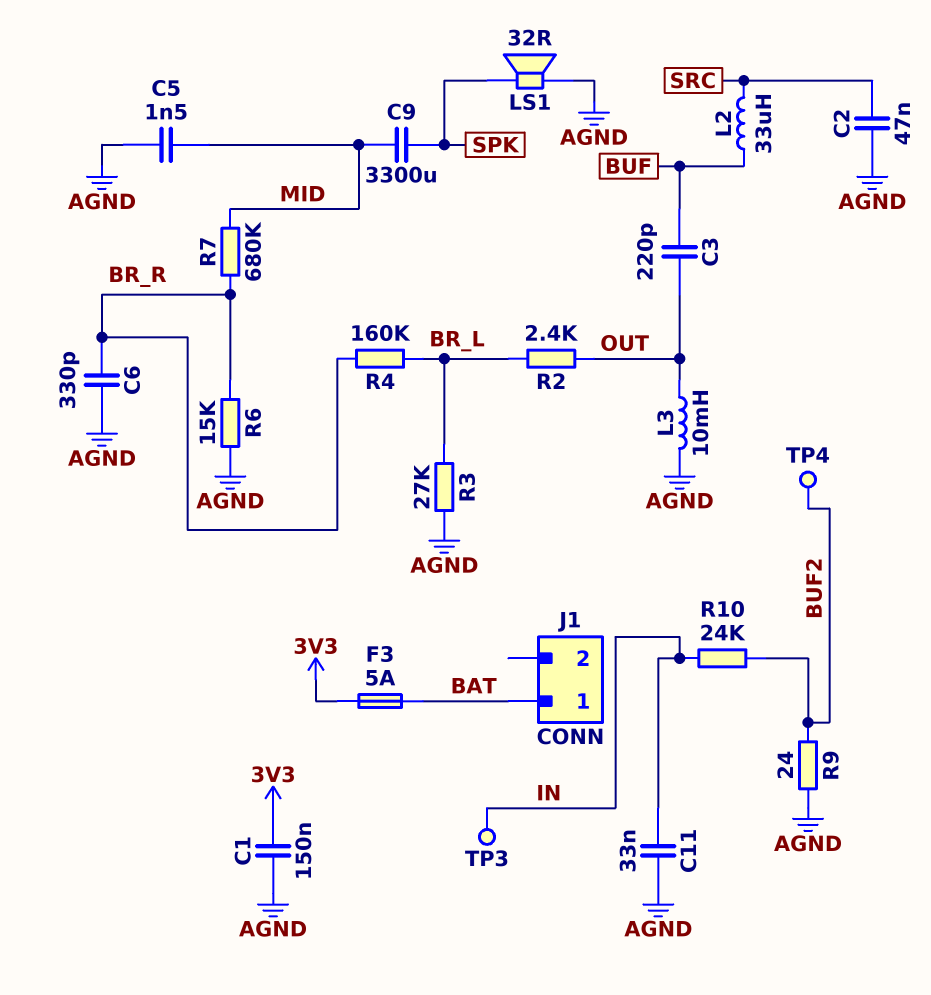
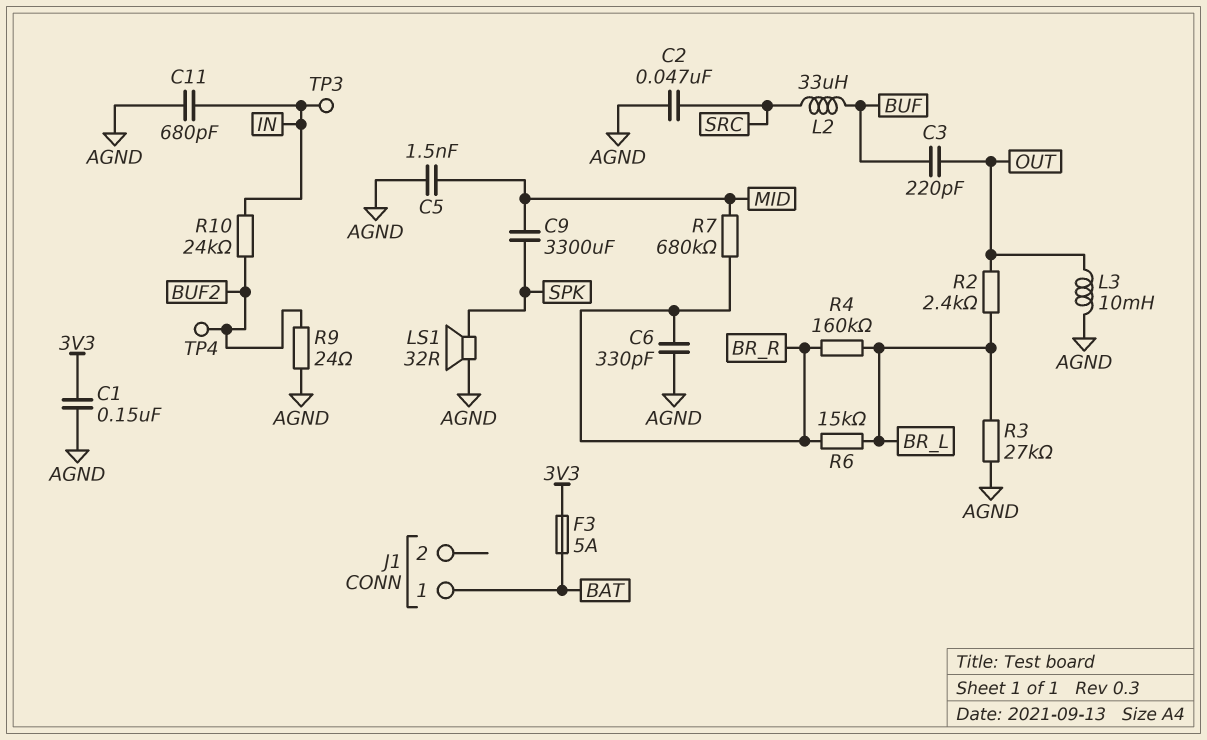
C11: 33nF (AGND, IN) -> 680pF (AGND, IN)
R6: 15k (AGND, BR_R) -> 15k (BR_L, BR_R)

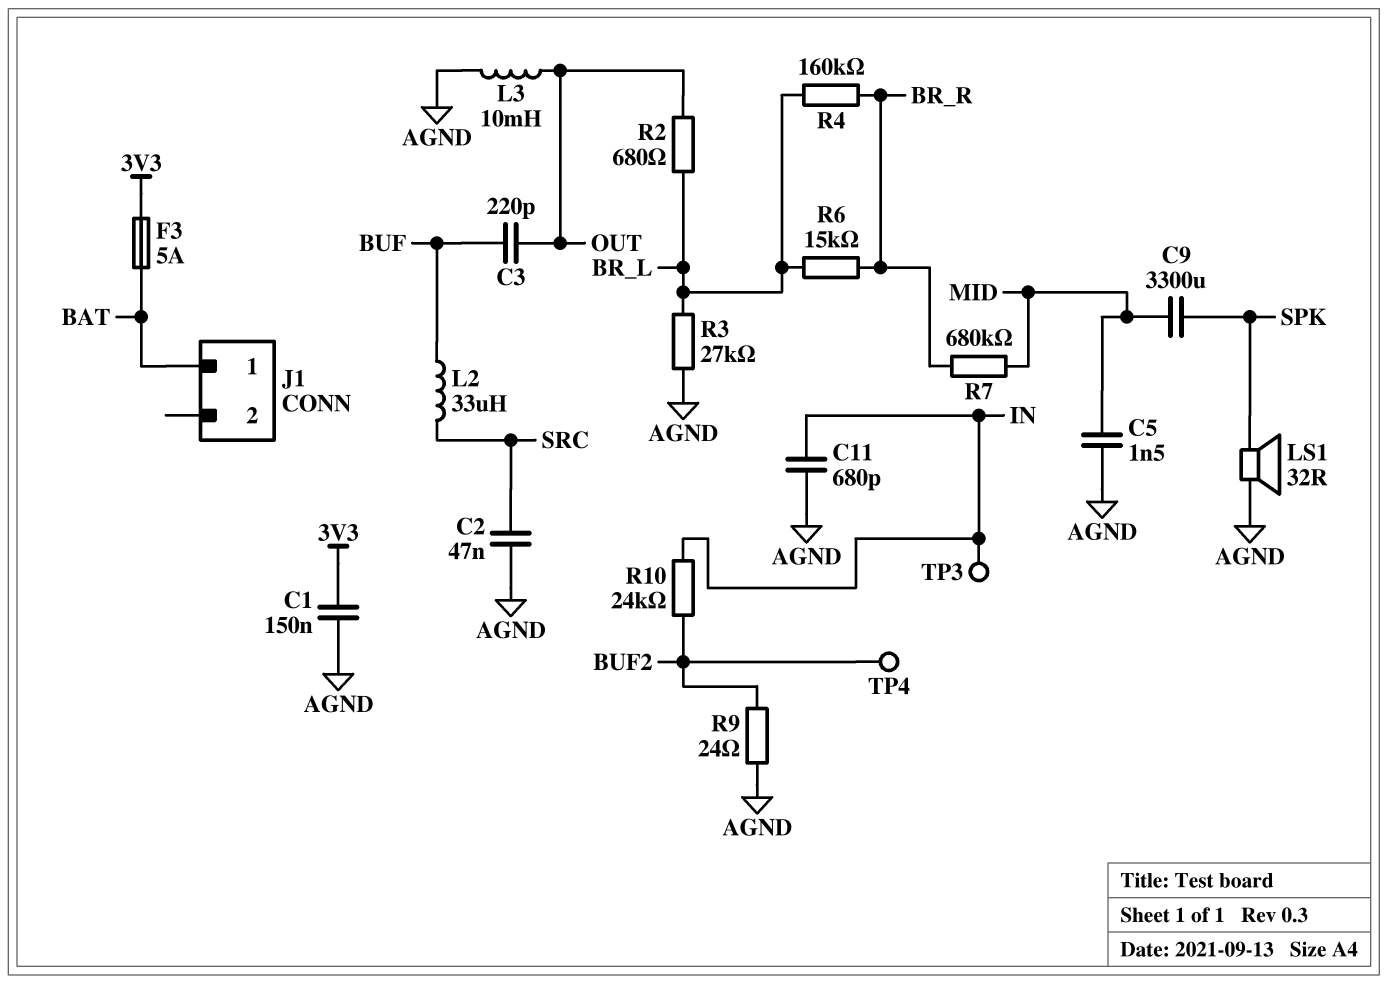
C6: 330pF (AGND, BR_R) -> none
R2: 2.4k (BR_L, OUT) -> 680 (BR_L, OUT)

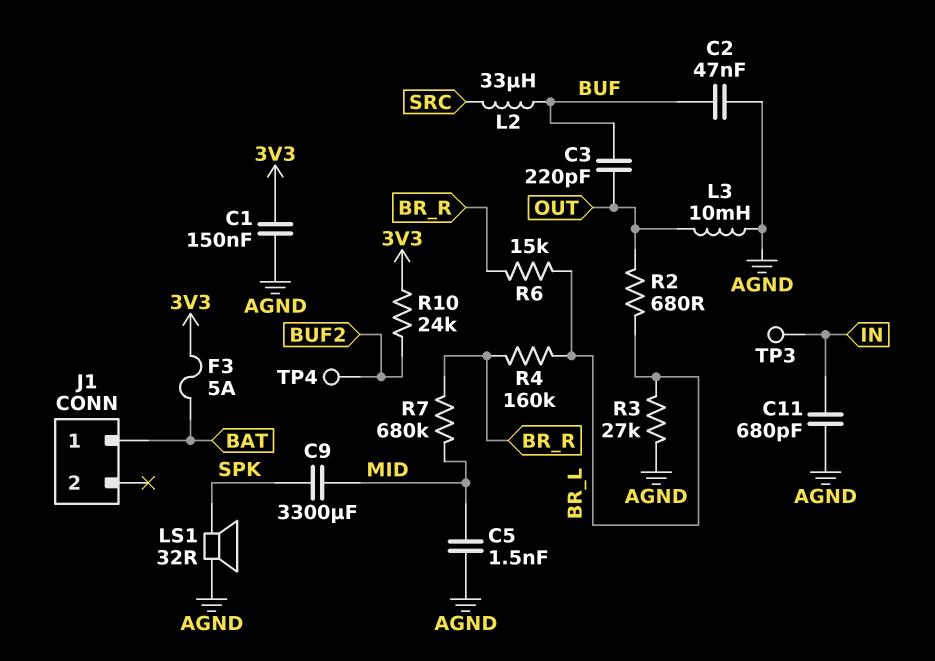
C2: 47nF (AGND, SRC) -> 47nF (AGND, BUF)
R9: 24 (AGND, BUF2) -> none
R10: 24k (BUF2, IN) -> 24k (3V3, BUF2)

